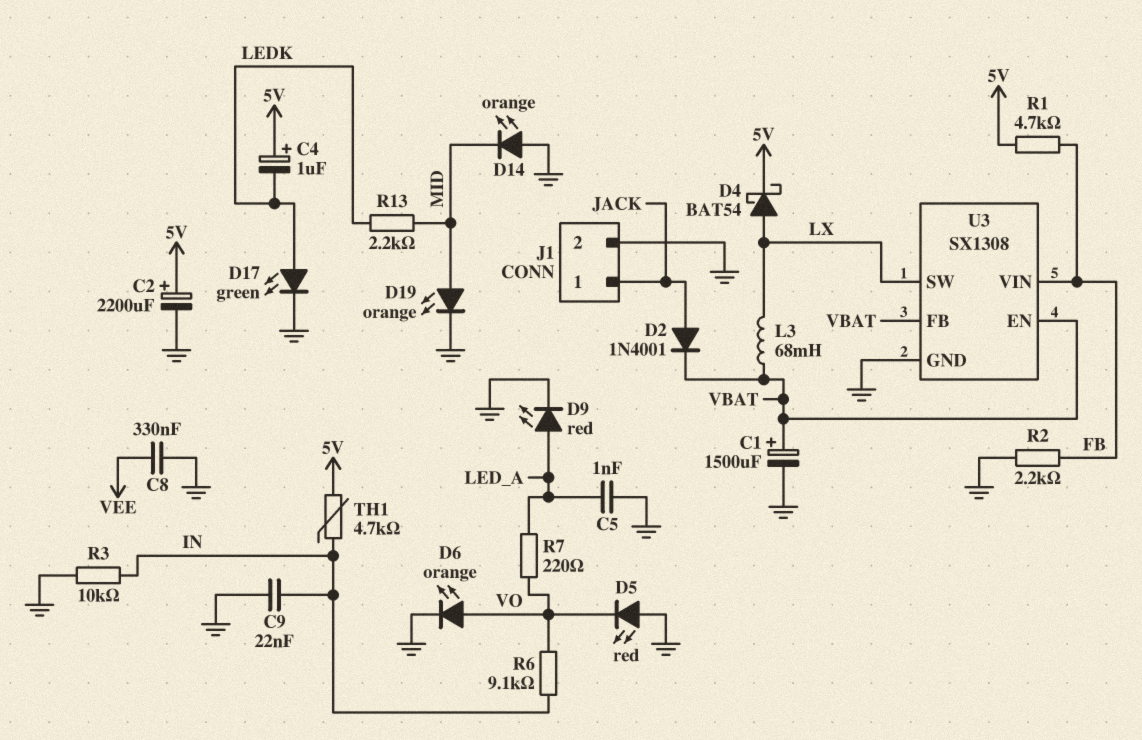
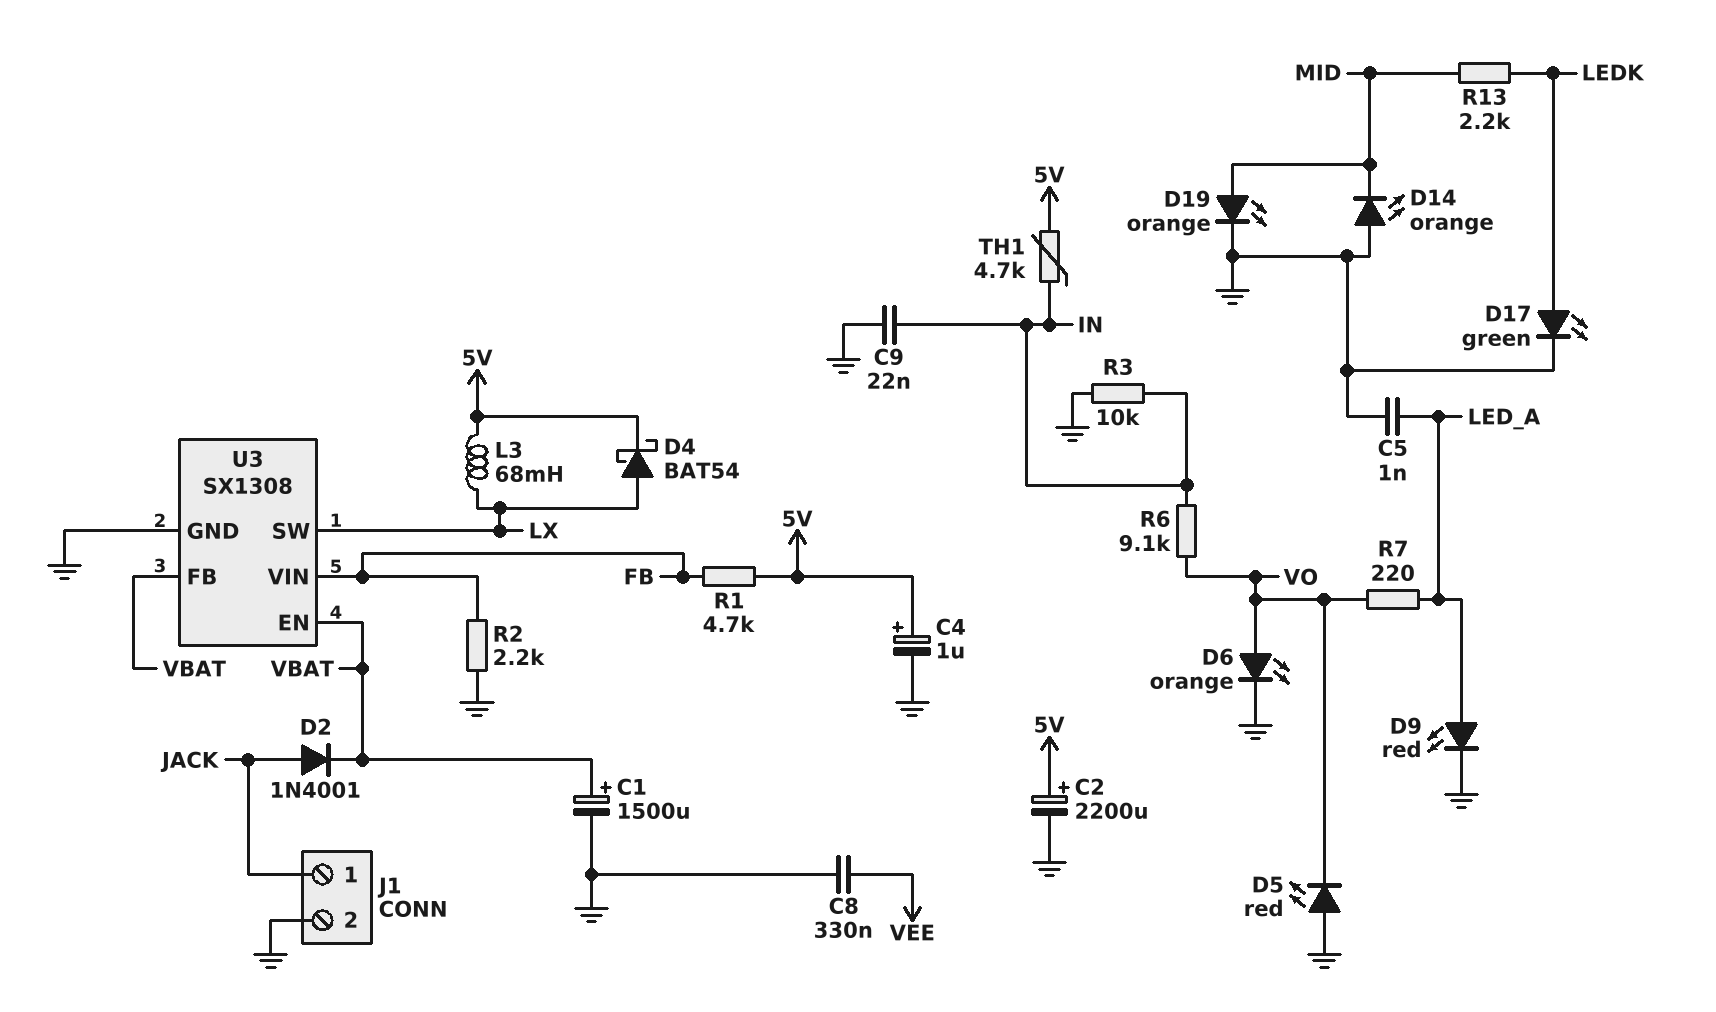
C4: 1uF (plus 5V, minus LEDK) -> 1uF (plus 5V, minus GND)
L3: 68mH (LX, VBAT) -> 68mH (5V, LX)

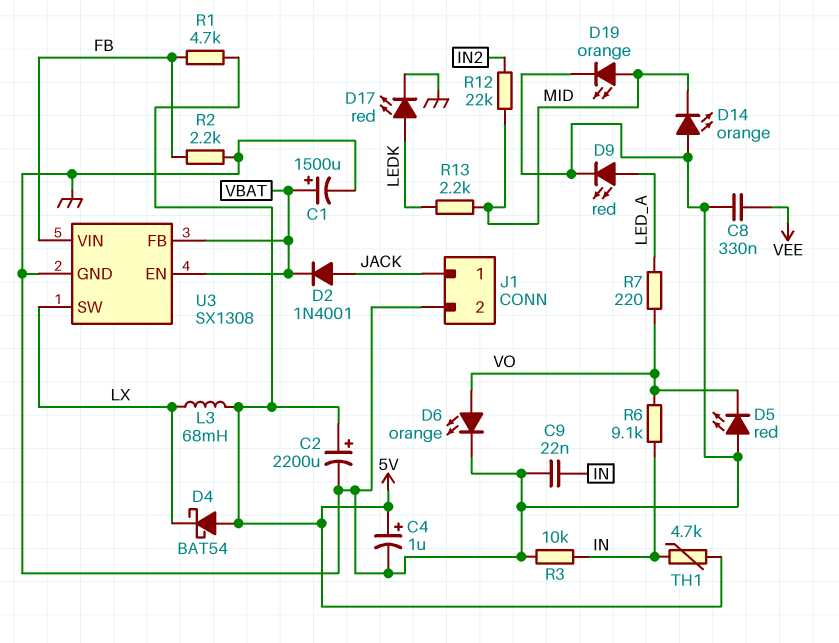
C5: 1nF (GND, LED_A) -> none
D4: schottky BAT54 (A LX, K 5V) -> schottky BAT54 (A 5V, K LX)
D17: LED green (A LEDK, K GND) -> LED red (A LEDK, K GND)
R12: none -> 22k (IN2, MID)

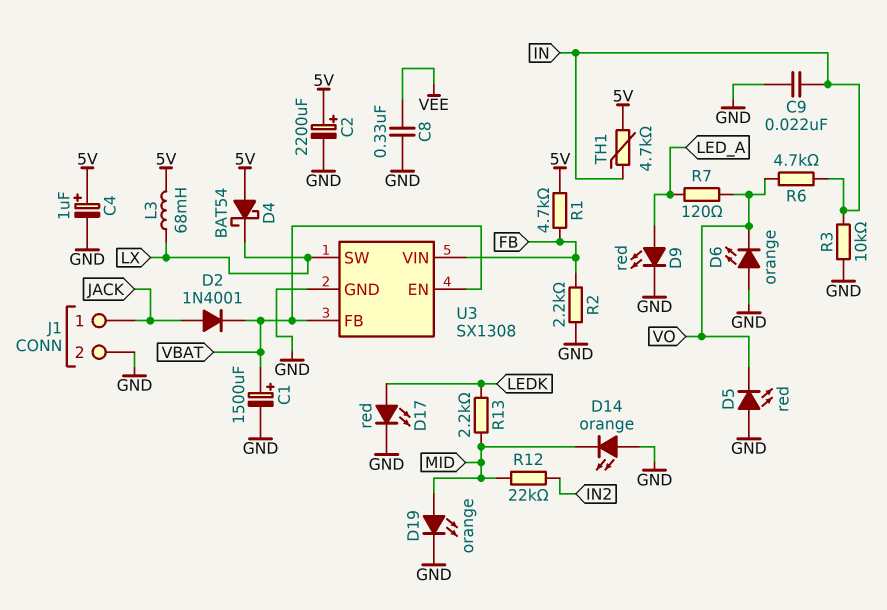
D6: LED orange (A VO, K GND) -> LED orange (A GND, K VO)
R6: 9.1k (IN, VO) -> 4.7k (IN, VO)
R7: 220 (LED_A, VO) -> 120 (LED_A, VO)

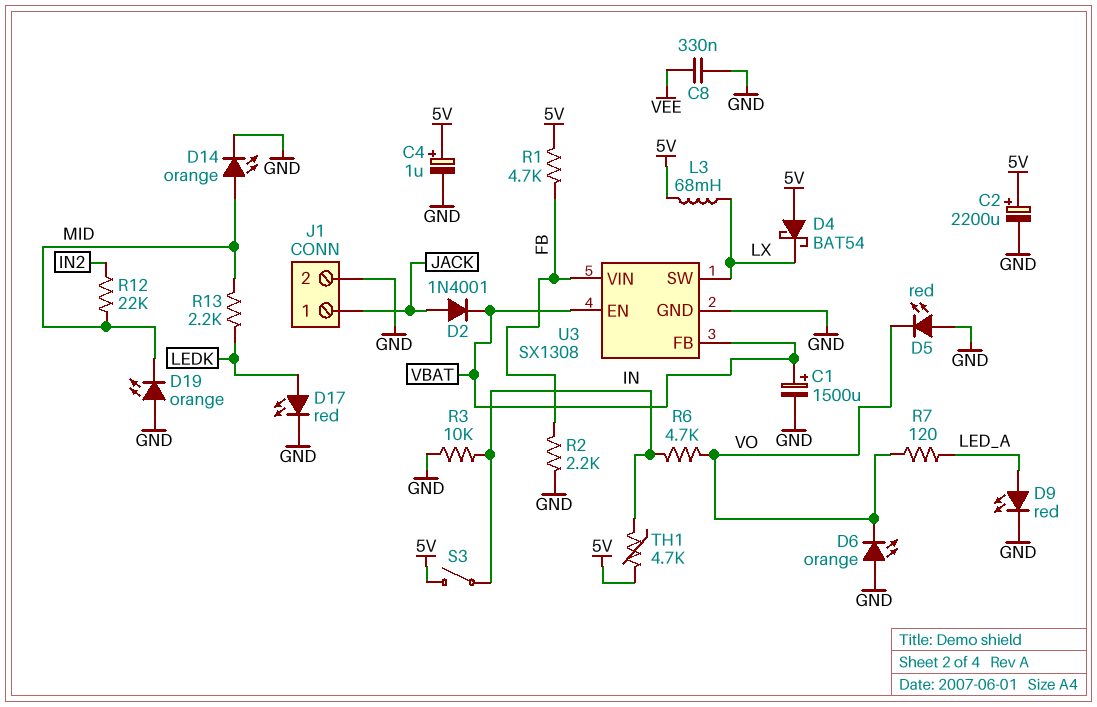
C9: 22nF (GND, IN) -> none
D14: LED orange (A GND, K MID) -> LED orange (A MID, K GND)
D19: LED orange (A MID, K GND) -> LED orange (A GND, K MID)
S3: none -> switch (5V, IN)

